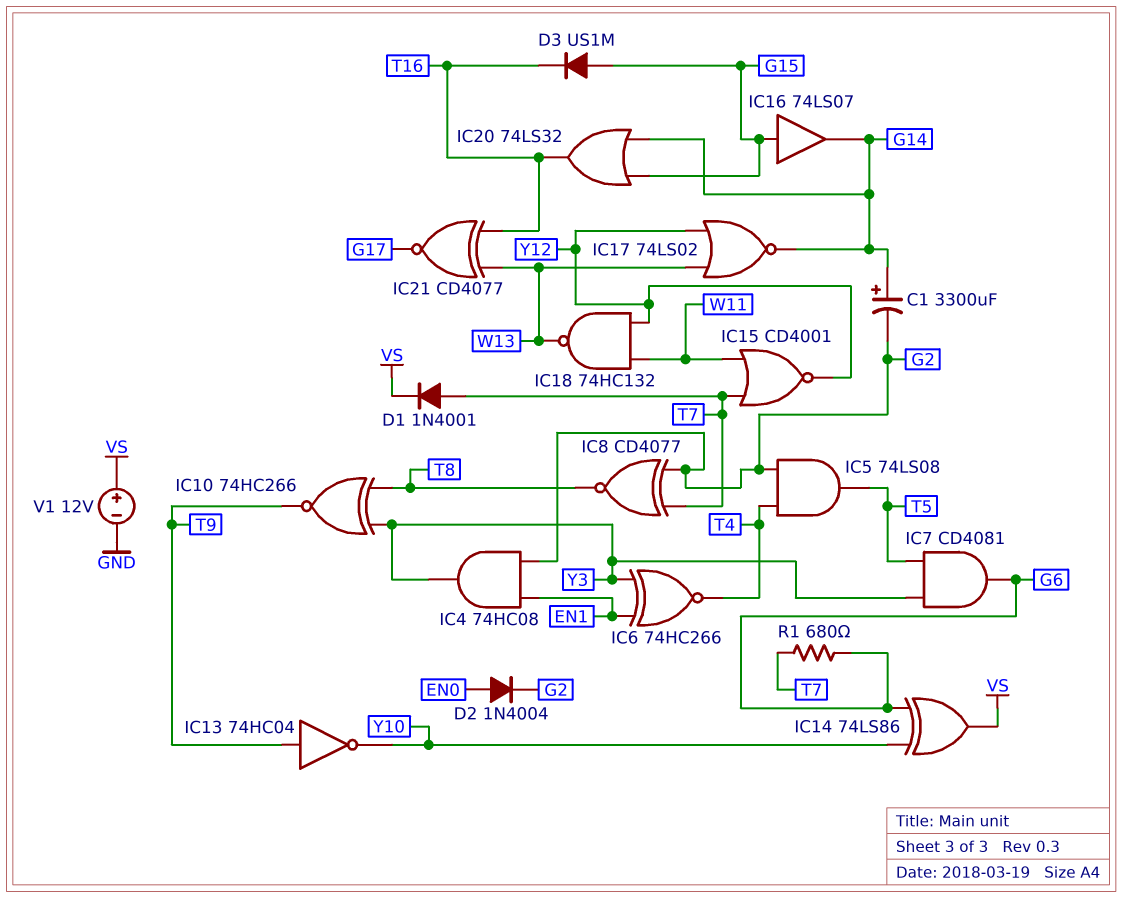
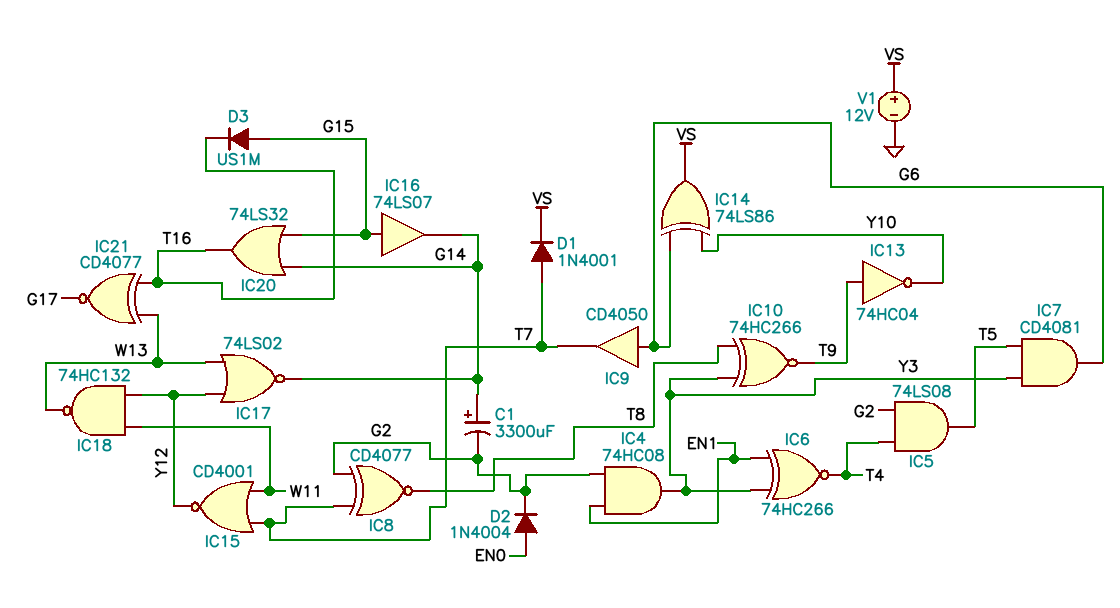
IC9: none -> buffer CD4050 (in G6, out T7)
R1: 680 (G6, T7) -> none

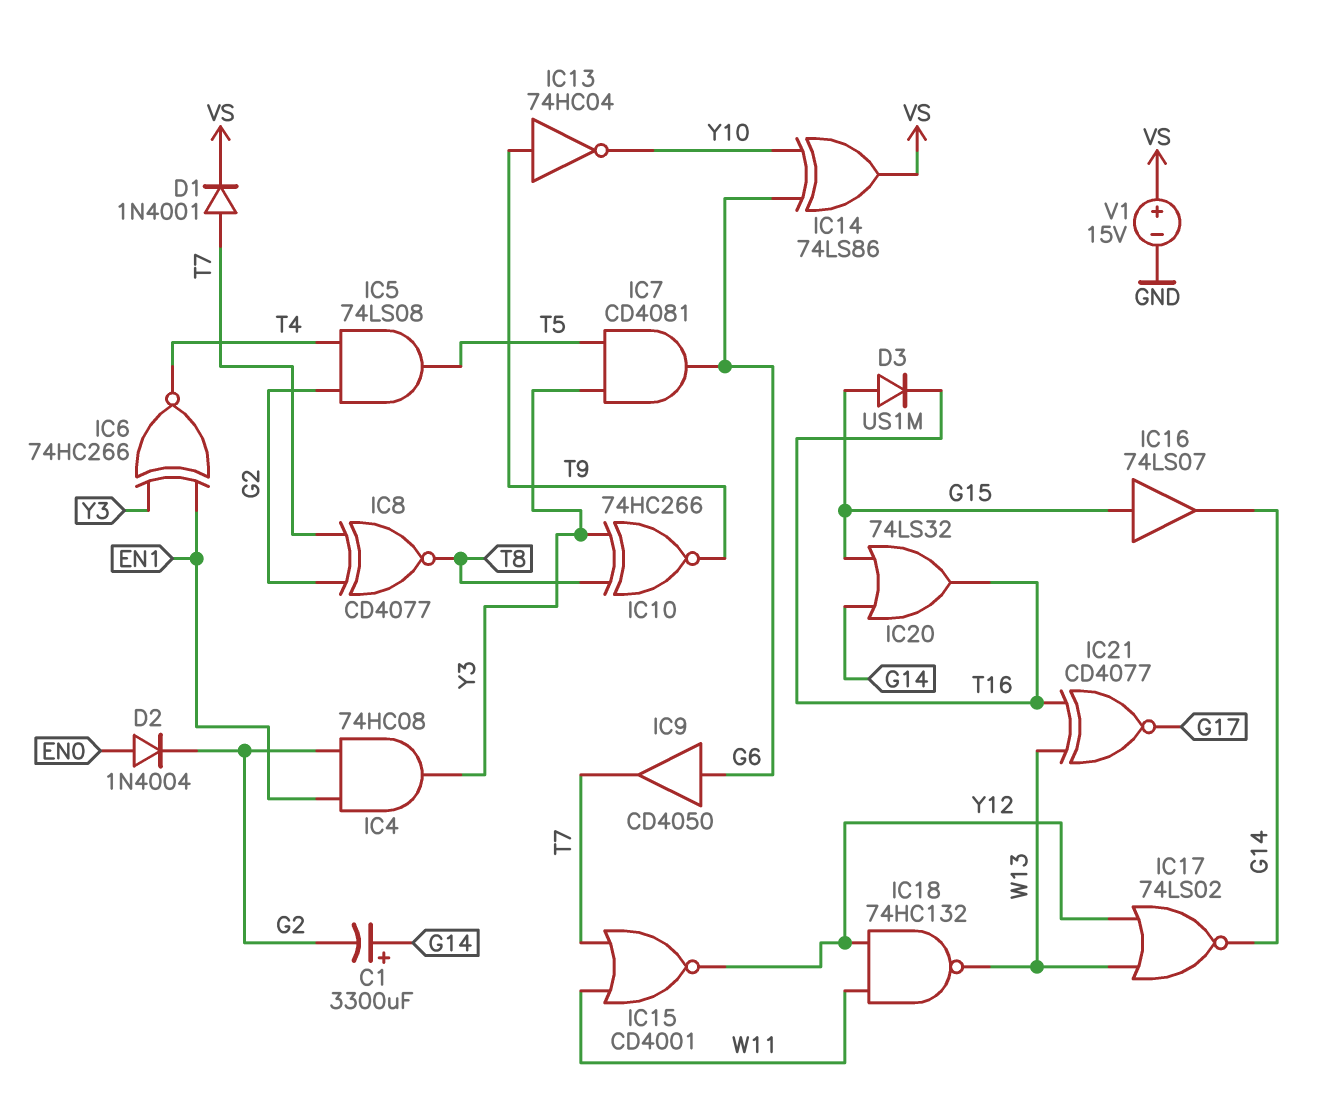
V1: 12V (plus VS, minus GND) -> 15V (plus VS, minus GND)

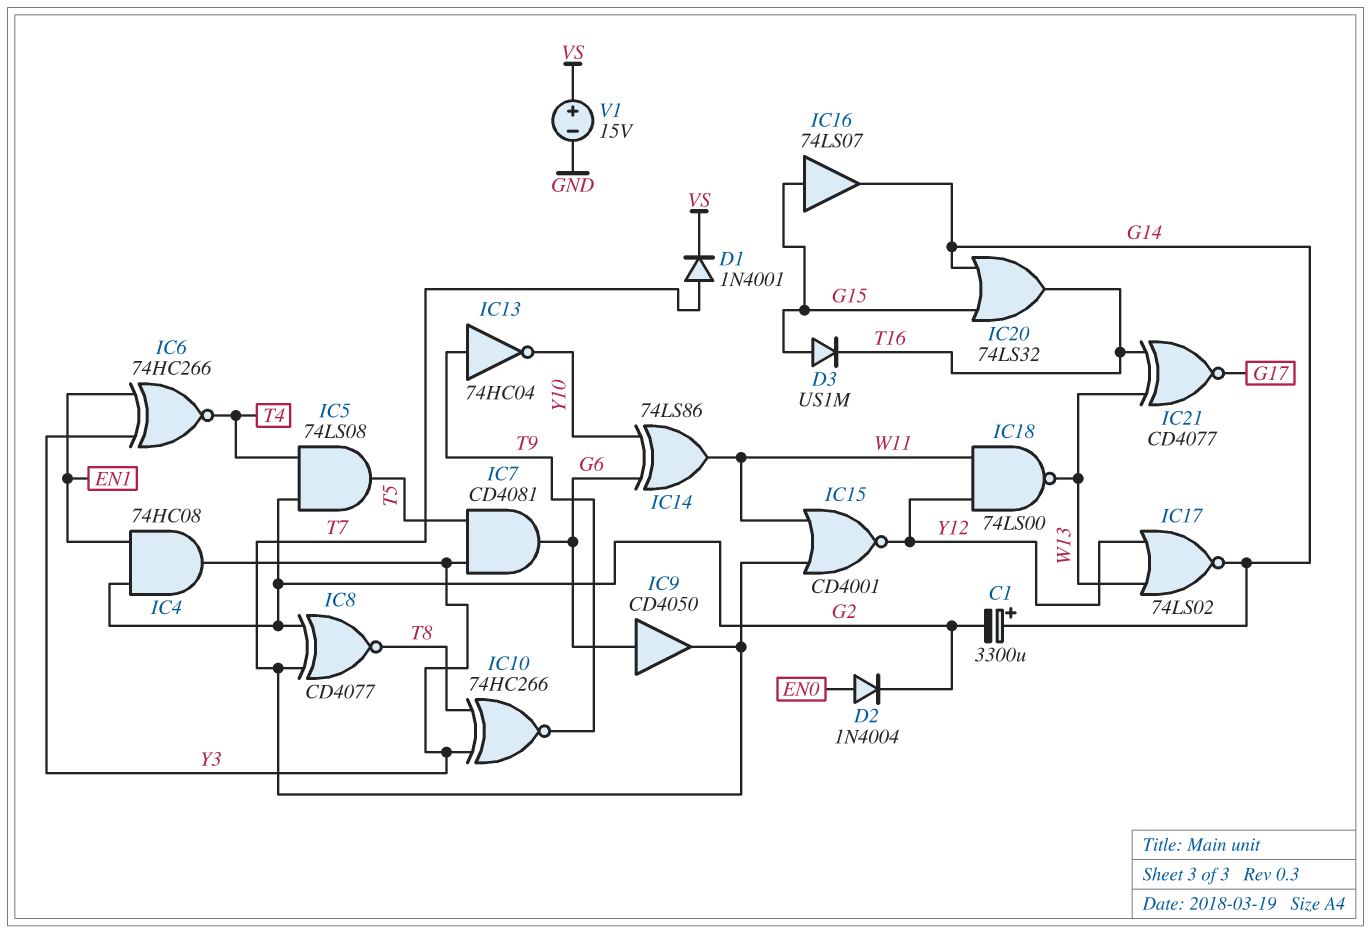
IC14: XOR 74LS86 (in G6, in Y10, out VS) -> XOR 74LS86 (in G6, in Y10, out W11)
IC18: NAND 74HC132 (in W11, in Y12, out W13) -> NAND 74LS00 (in W11, in Y12, out W13)

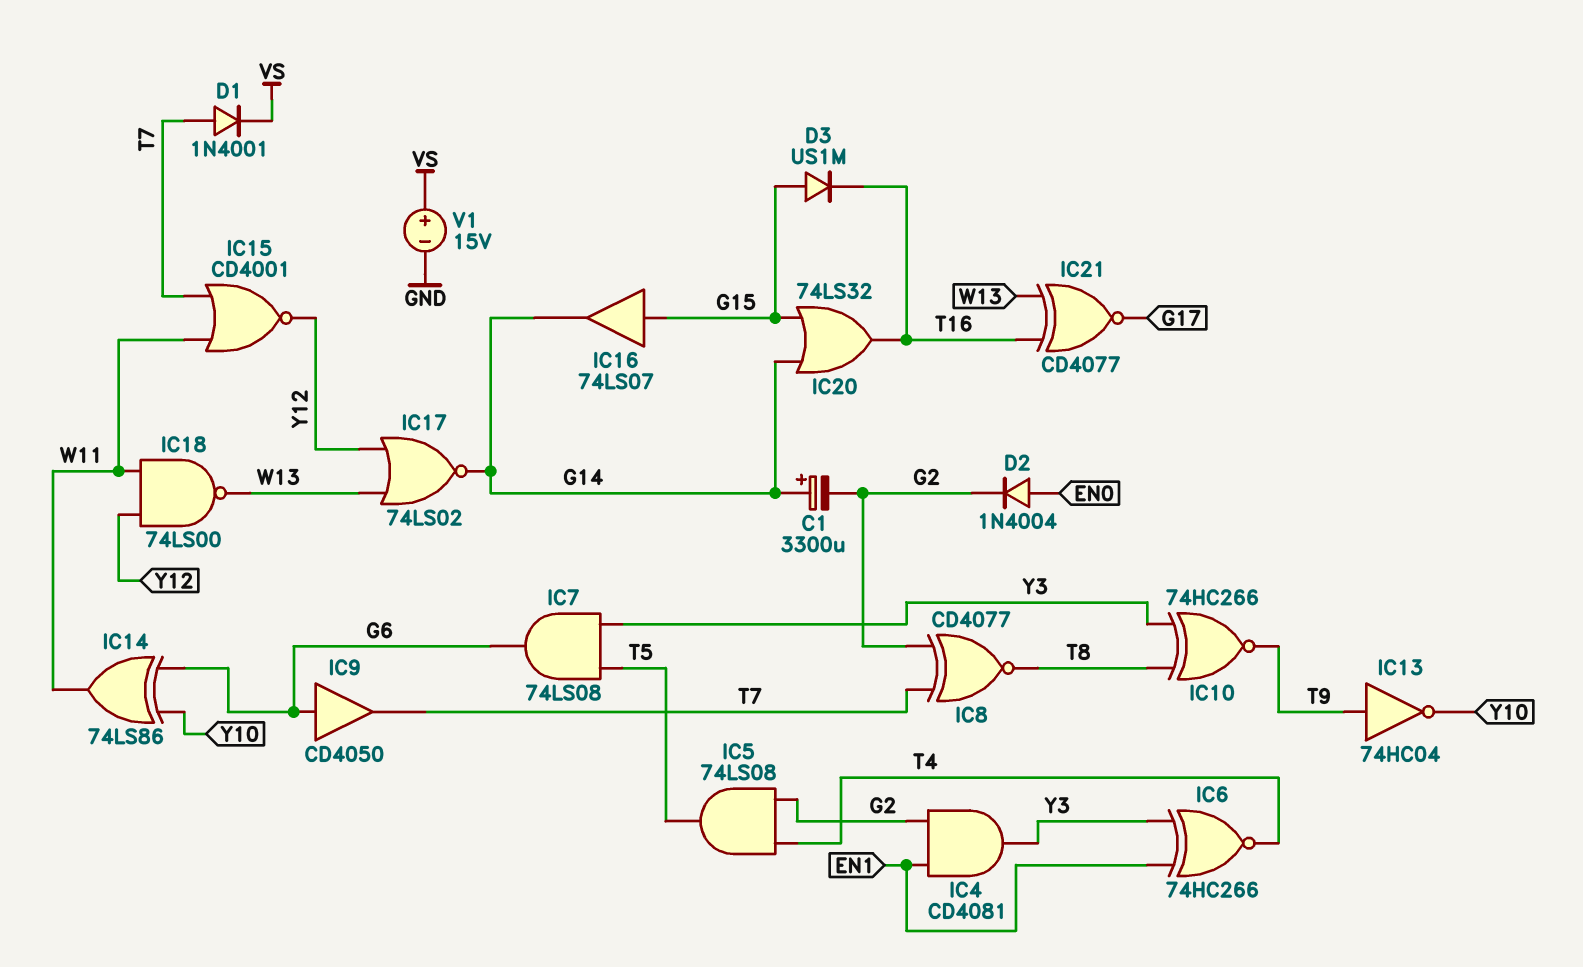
IC4: AND 74HC08 (in EN1, in G2, out Y3) -> AND CD4081 (in EN1, in G2, out Y3)
IC7: AND CD4081 (in T5, in Y3, out G6) -> AND 74LS08 (in T5, in Y3, out G6)

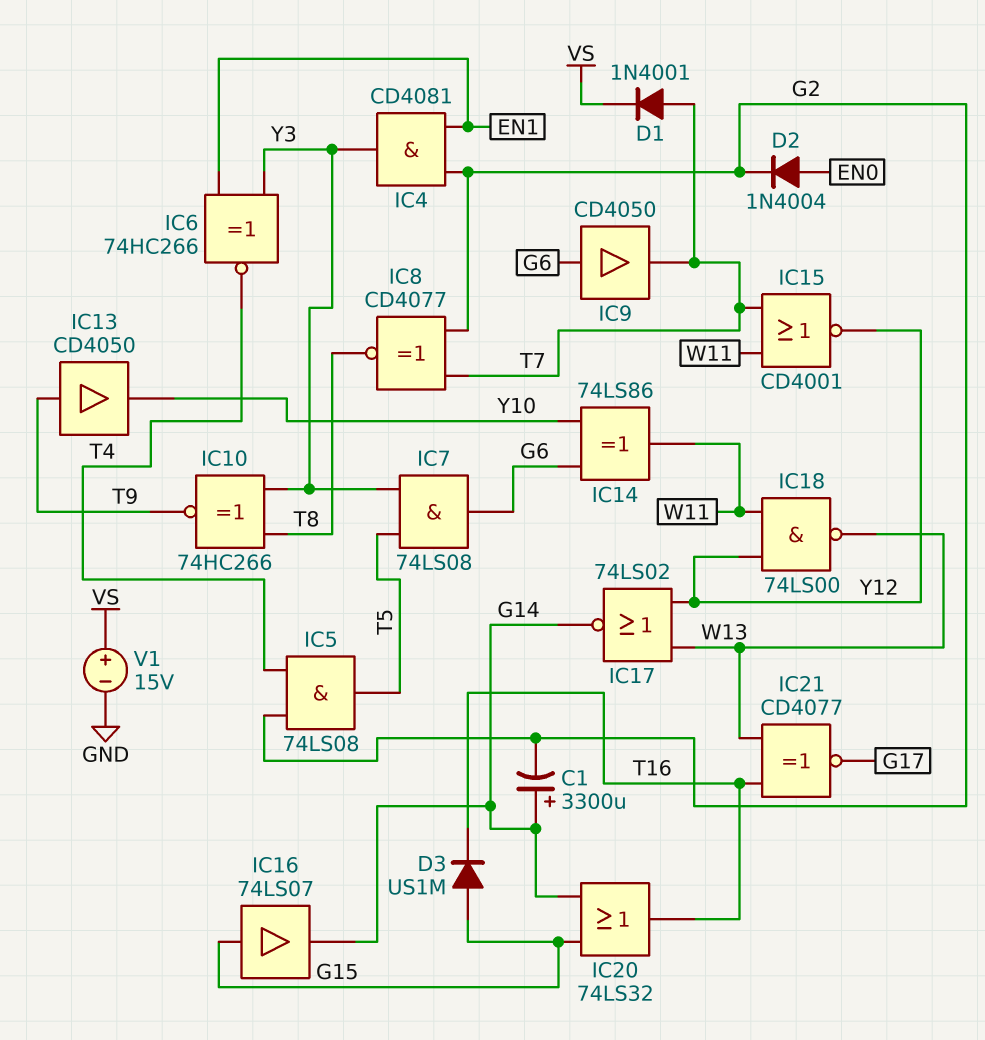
IC13: NOT 74HC04 (in T9, out Y10) -> buffer CD4050 (in T9, out Y10)

